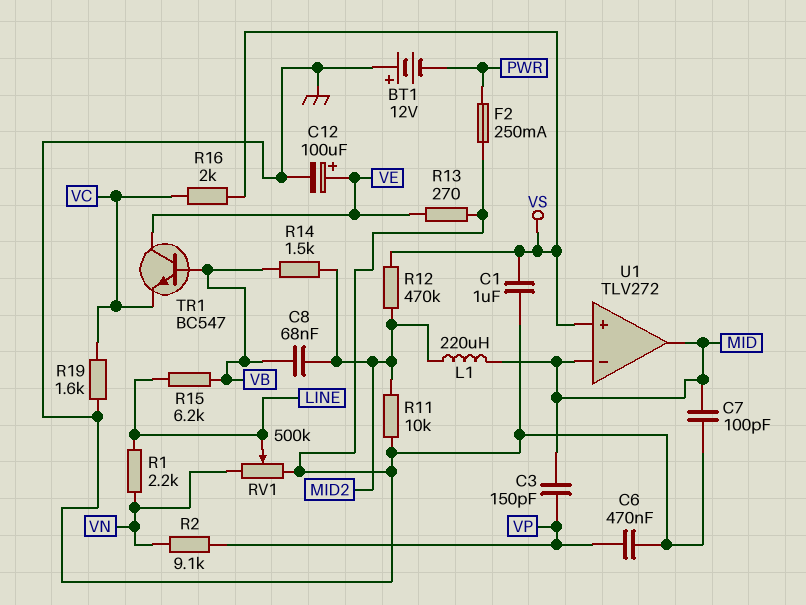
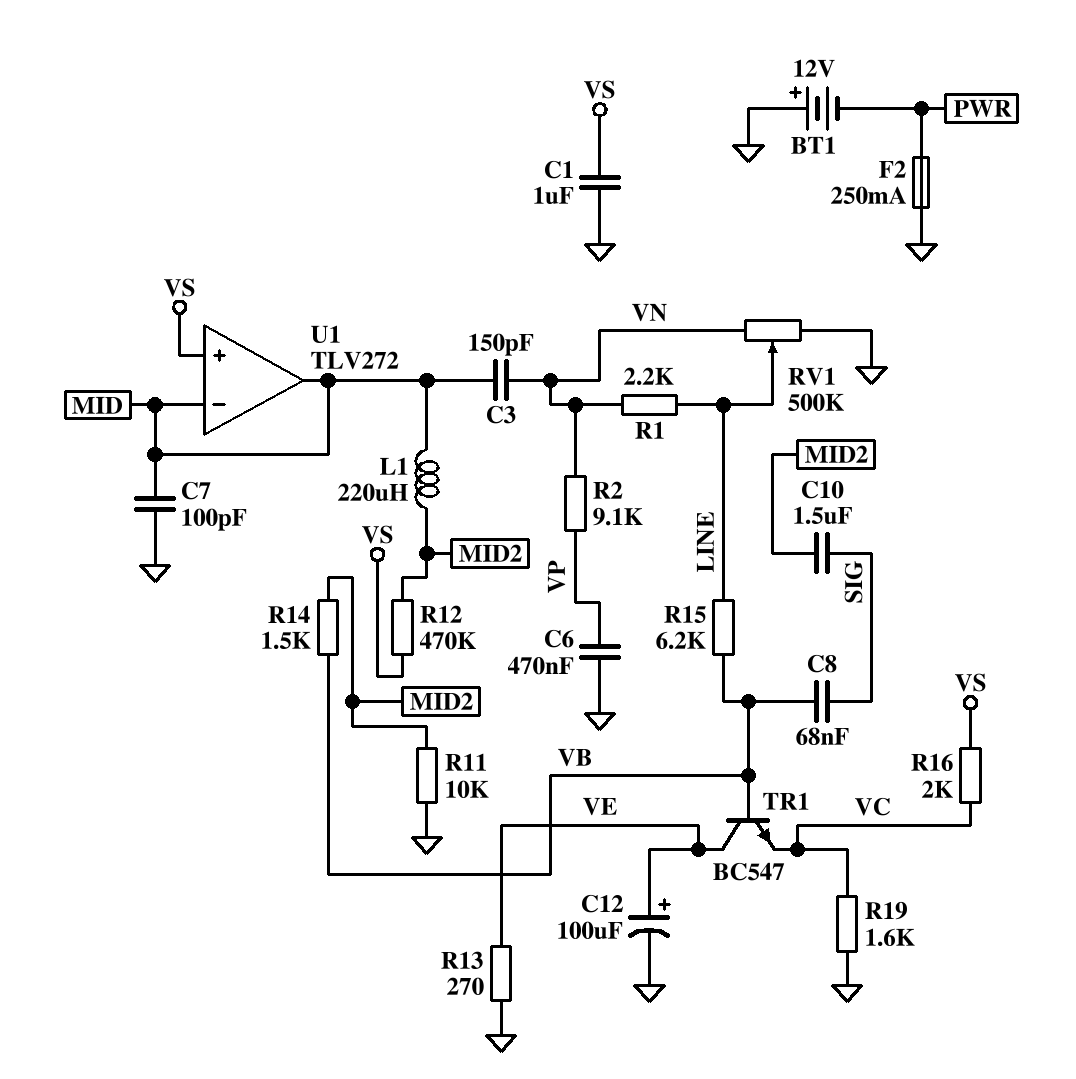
C3: 150pF (MID, VP) -> 150pF (MID, VN)
C8: 68nF (MID2, VB) -> 68nF (SIG, VB)
C10: none -> 1.5uF (MID2, SIG)

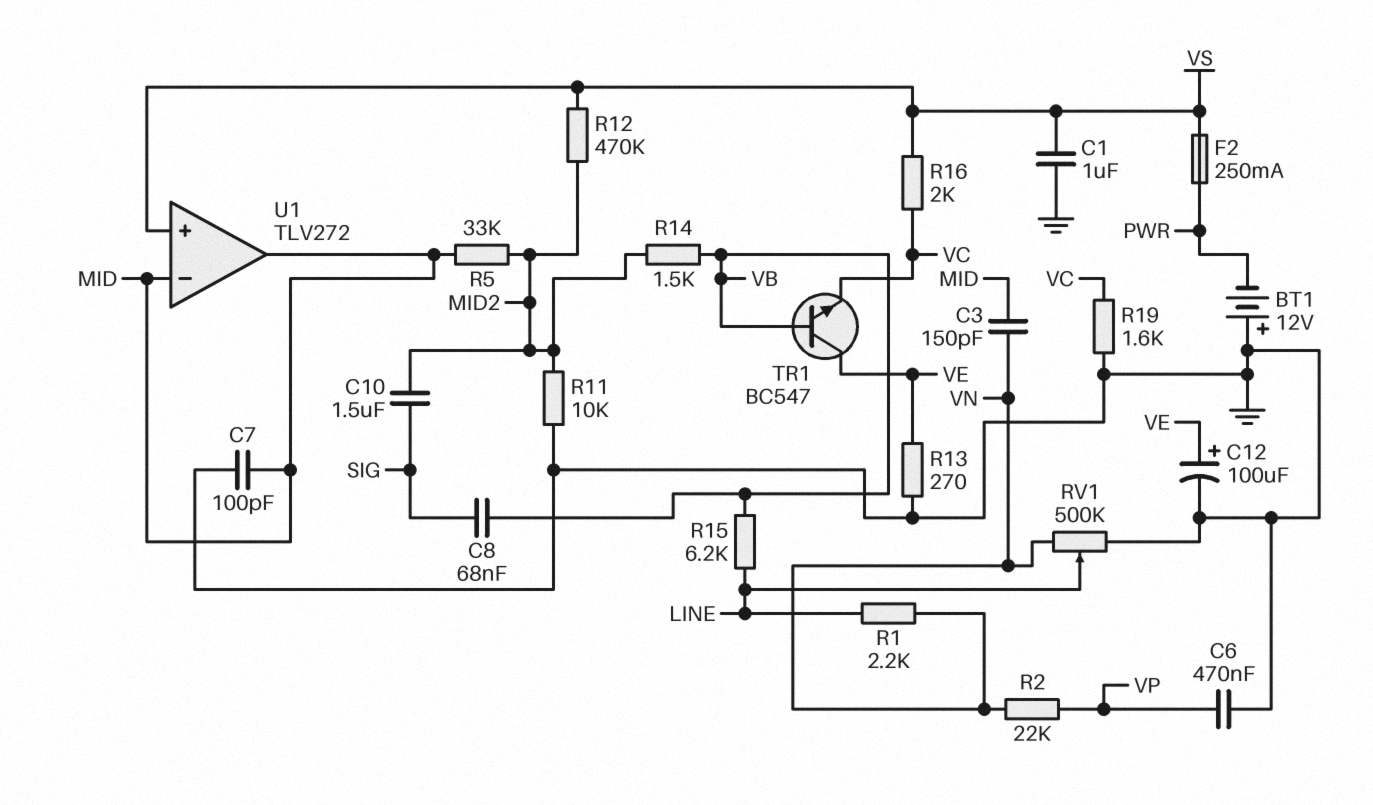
F2: 250mA (GND, PWR) -> 250mA (PWR, VS)
L1: 220uH (MID, MID2) -> none
R2: 9.1k (VN, VP) -> 22k (VN, VP)
R5: none -> 33k (MID, MID2)

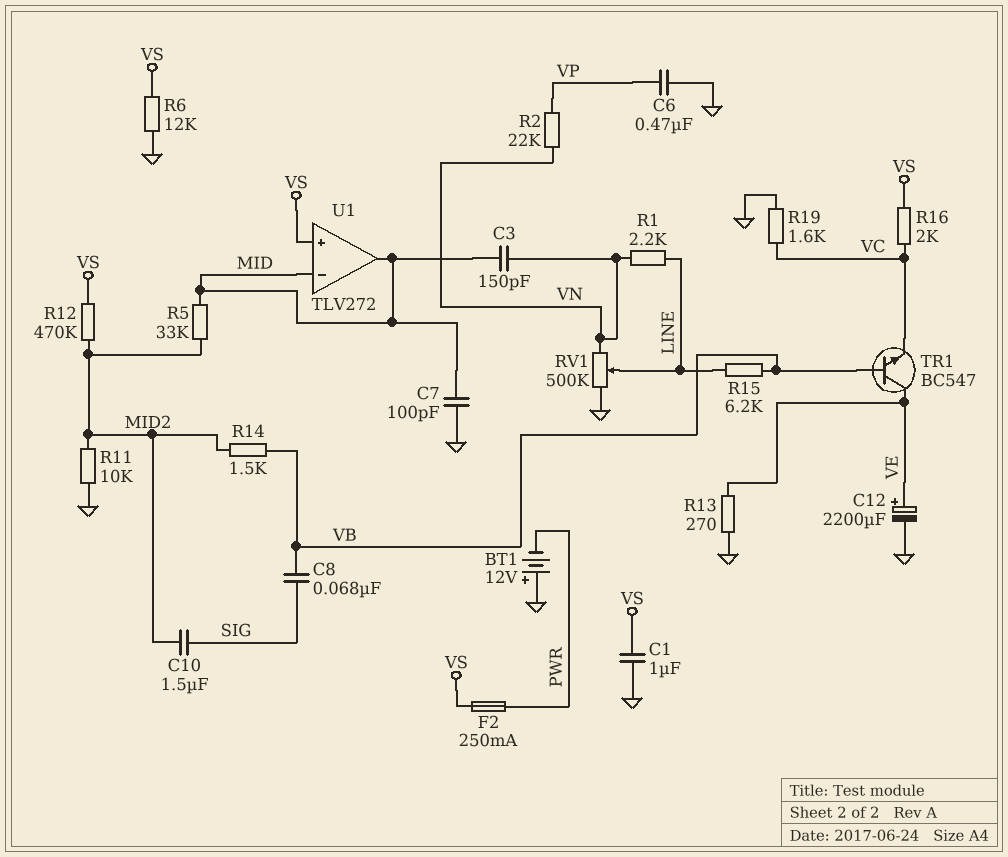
C12: 100uF (plus VE, minus GND) -> 2200uF (plus VE, minus GND)
R6: none -> 12k (GND, VS)

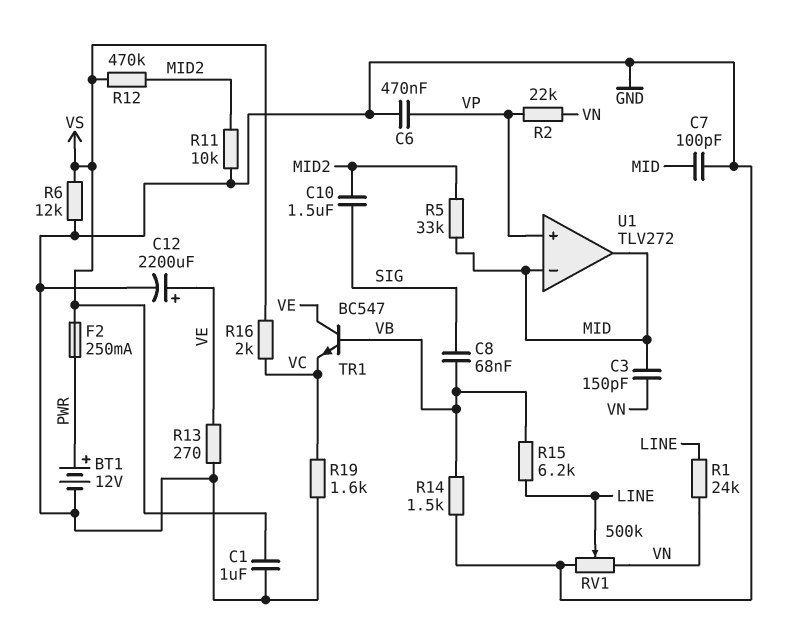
BT1: 12V (plus GND, minus PWR) -> 12V (plus PWR, minus GND)
R1: 2.2k (LINE, VN) -> 24k (LINE, VN)
R14: 1.5k (MID2, VB) -> 1.5k (GND, VB)
U1 pin in+: VS -> VP

